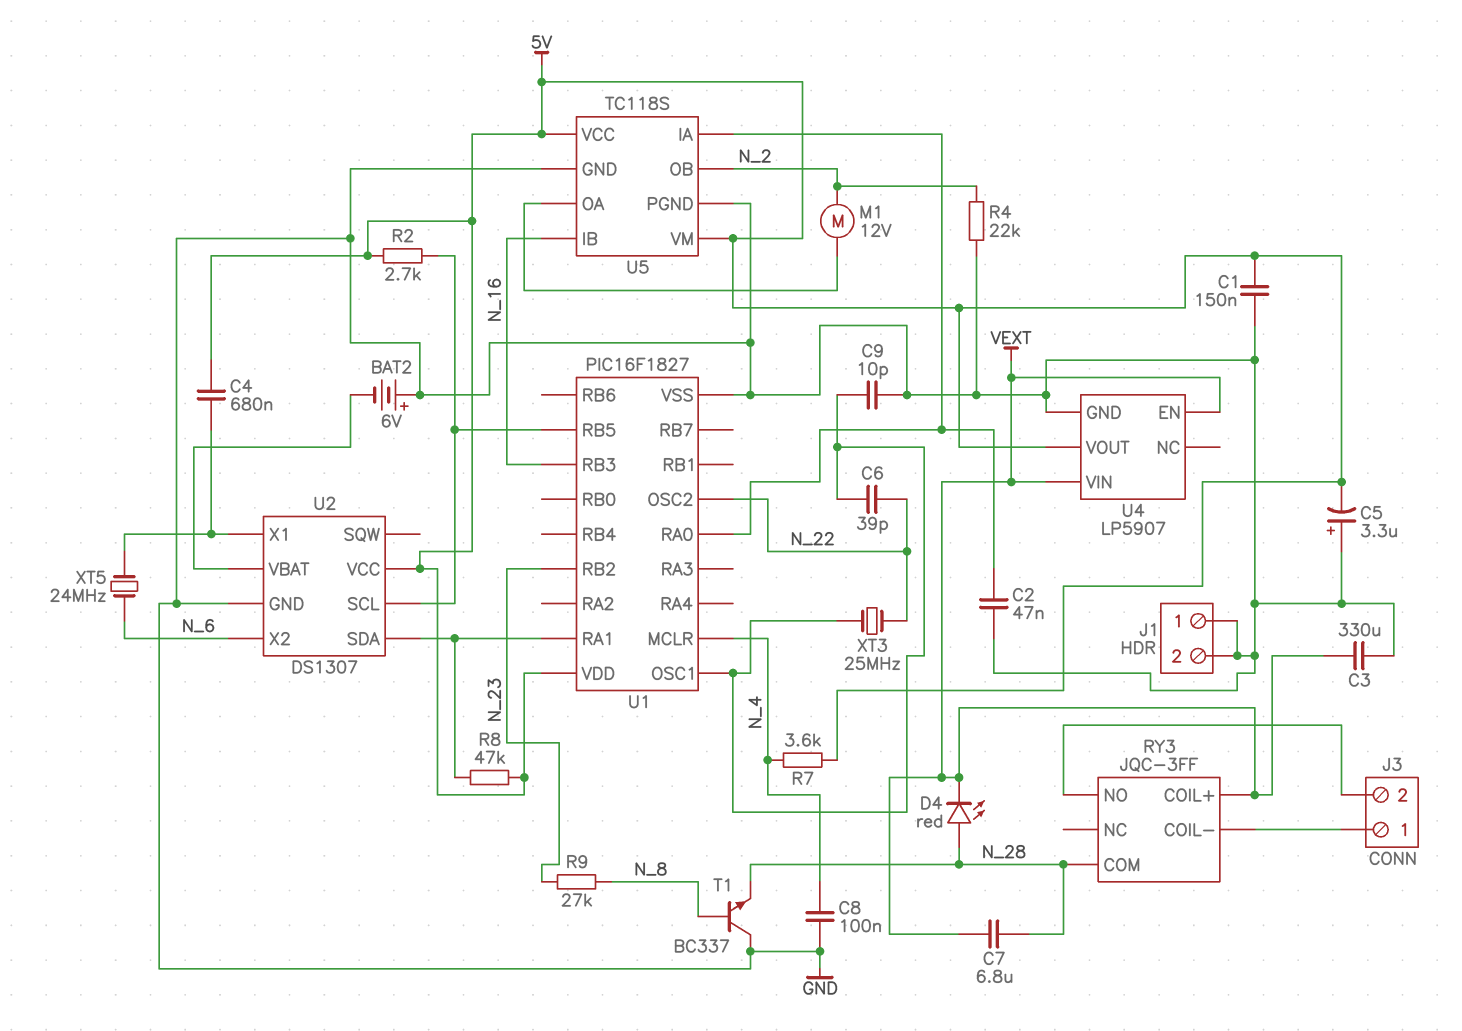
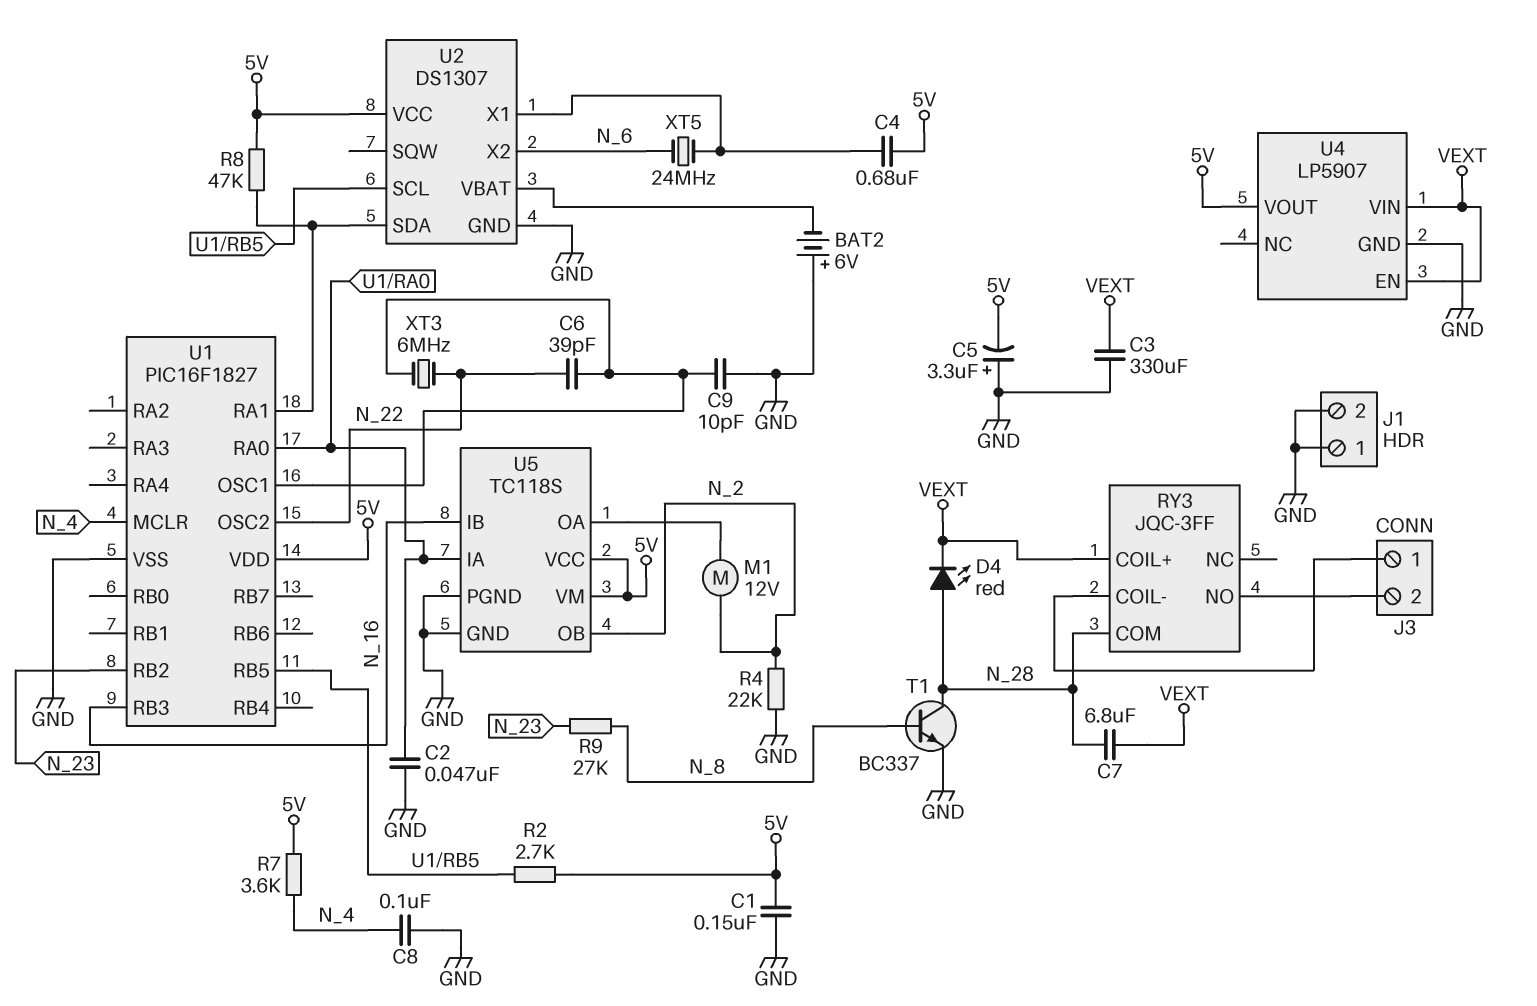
T1: NPN BC337 (B N_8, C GND, E N_28) -> NPN BC337 (B N_8, C N_28, E GND)
XT3: 25MHz (N_22, U1/OSC1) -> 6MHz (N_22, U1/OSC1)

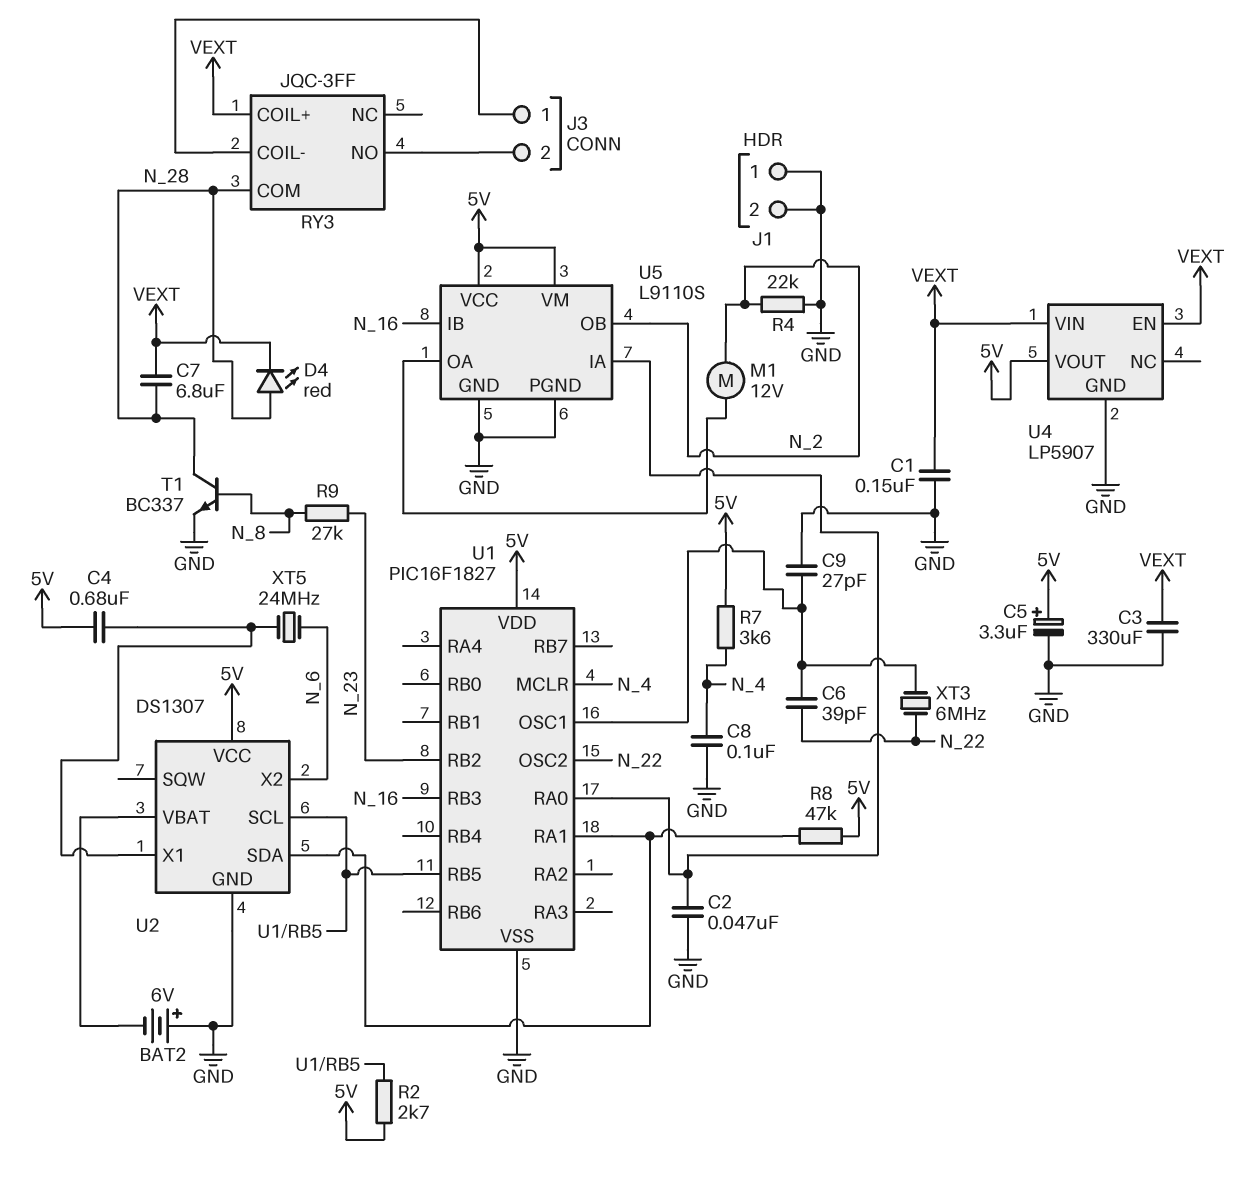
C1: 150nF (5V, GND) -> 150nF (GND, VEXT)
C5: 3.3uF (plus GND, minus 5V) -> 3.3uF (plus 5V, minus GND)
C9: 10pF (GND, U1/OSC1) -> 27pF (GND, U1/OSC1)
U5: TC118S -> L9110S

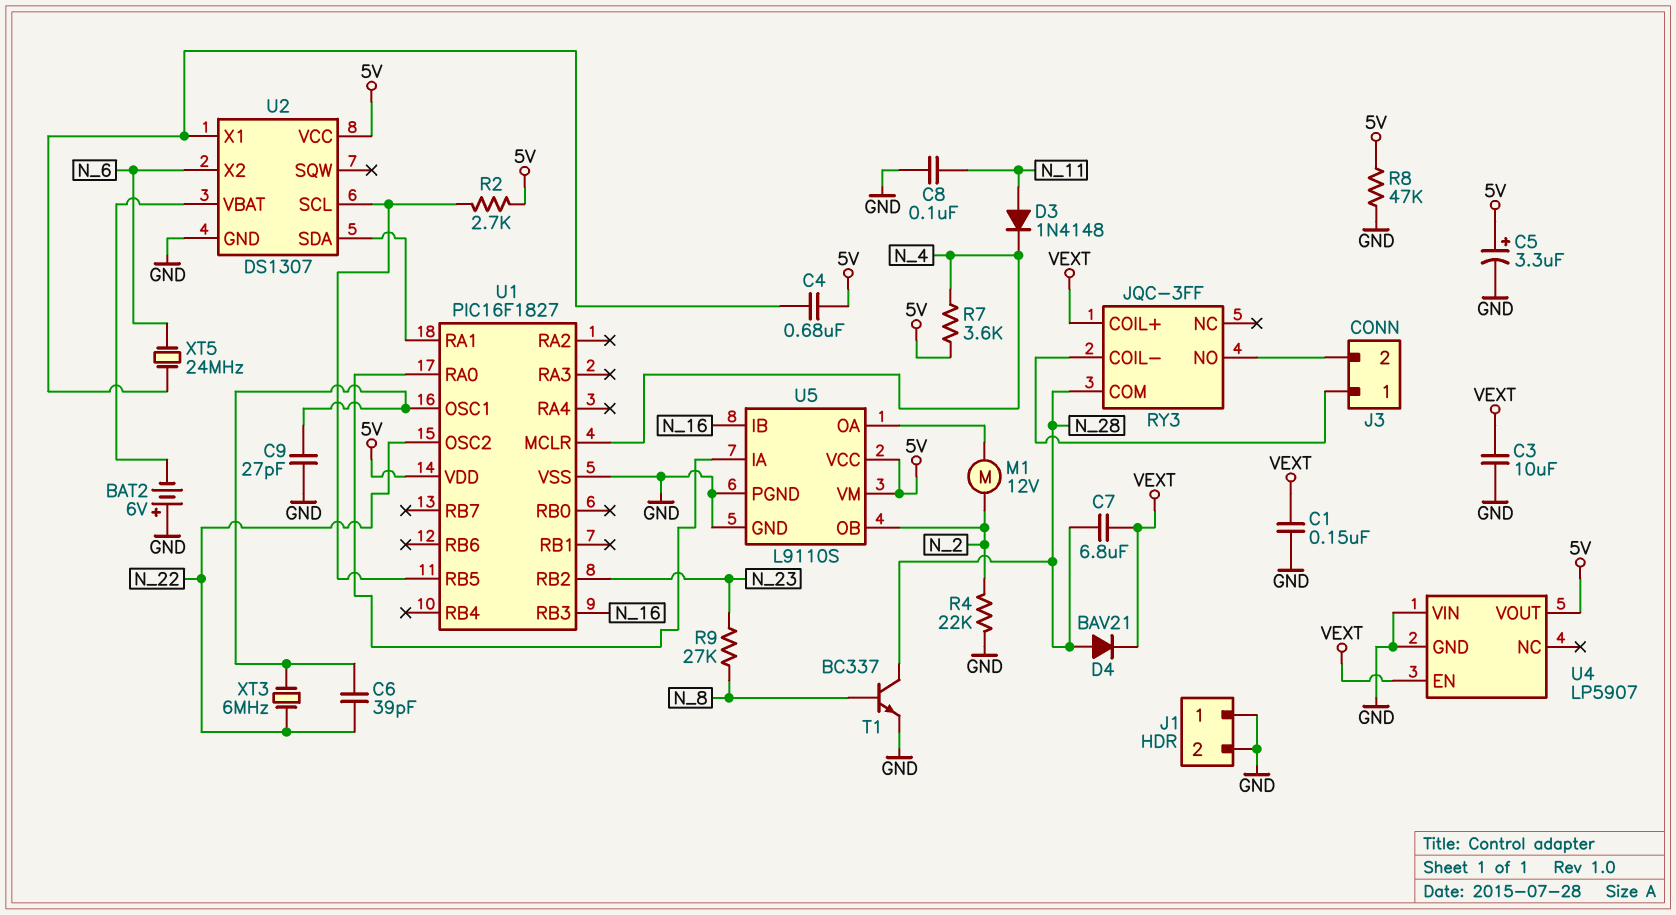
C2: 47nF (GND, U1/RA0) -> none
C3: 330uF (GND, VEXT) -> 10uF (GND, VEXT)
C8: 100nF (GND, N_4) -> 100nF (GND, N_11)
D3: none -> diode 1N4148 (A N_11, K N_4)
D4: LED red (A N_28, K VEXT) -> diode BAV21 (A N_28, K VEXT)
R8: 47k (5V, U1/RA1) -> 47k (5V, GND)
U4 pin VIN: VEXT -> GND

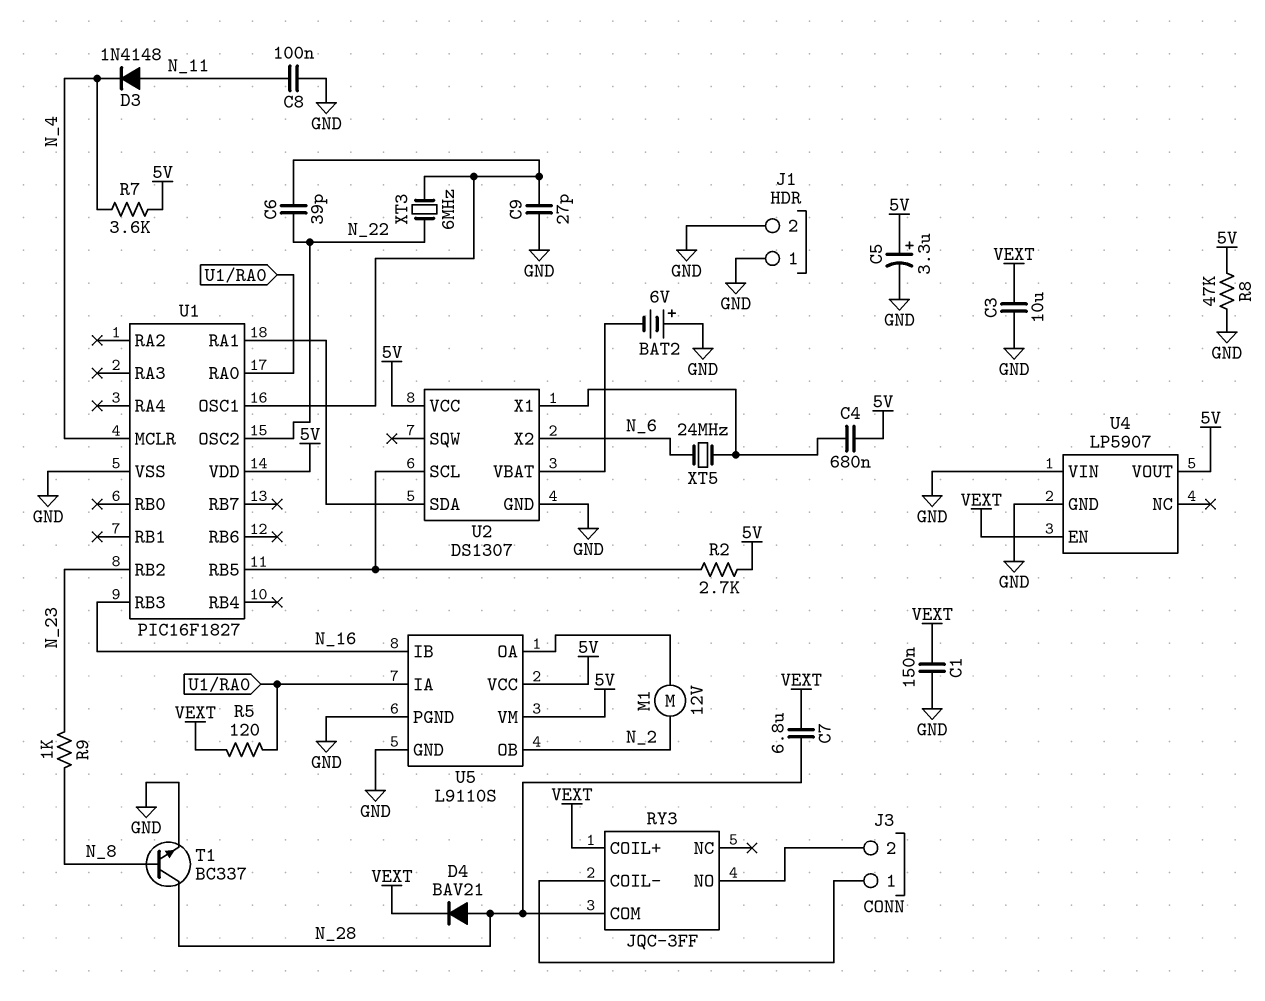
R4: 22k (GND, N_2) -> none
R5: none -> 120 (U1/RA0, VEXT)
R9: 27k (N_8, N_23) -> 1k (N_8, N_23)

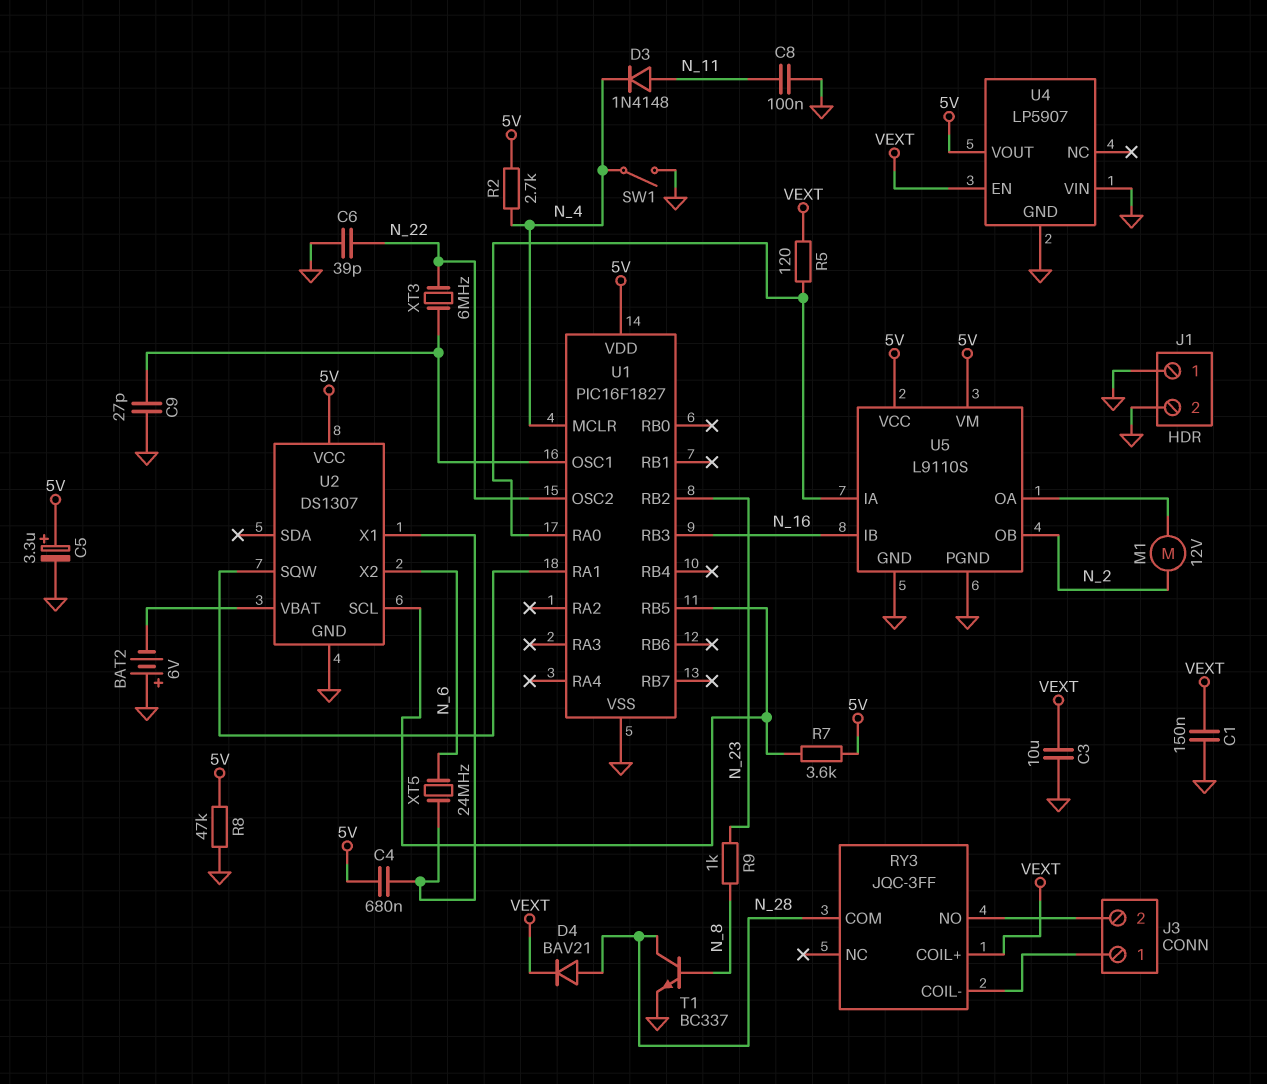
C6: 39pF (N_22, U1/OSC1) -> 39pF (GND, N_22)
C7: 6.8uF (N_28, VEXT) -> none
R2: 2.7k (5V, U1/RB5) -> 2.7k (5V, N_4)
R7: 3.6k (5V, N_4) -> 3.6k (5V, U1/RB5)
SW1: none -> switch (GND, N_4)
U2 pin SDA: U1/RA1 -> none
U2 pin SQW: none -> U1/RA1

